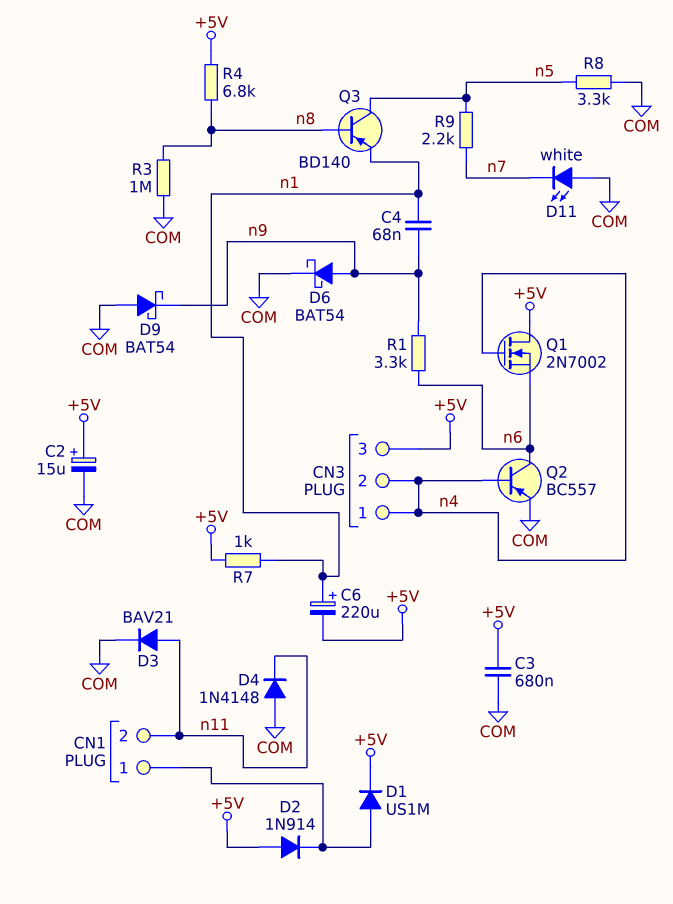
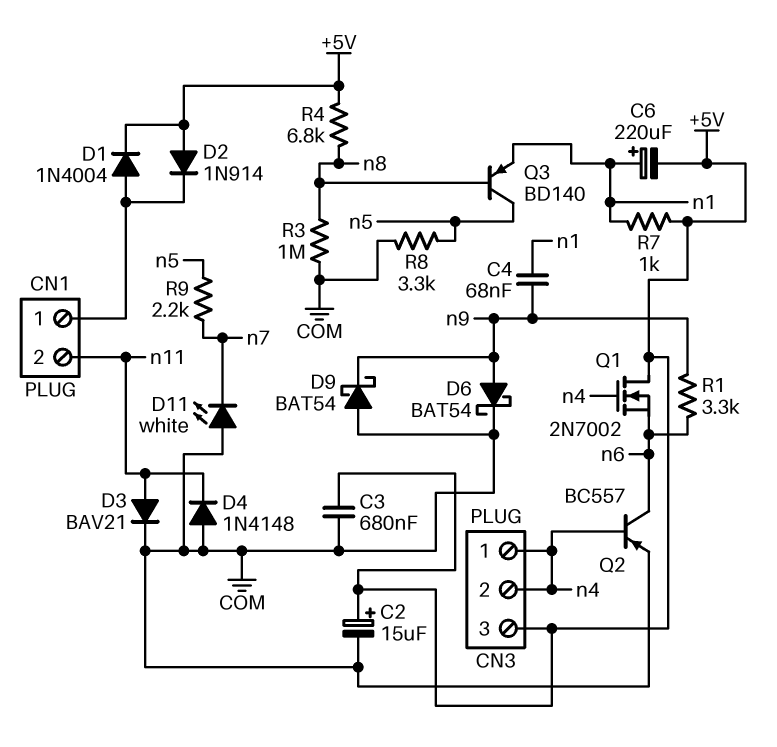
D1: diode US1M (A CN1/1, K +5V) -> diode 1N4004 (A CN1/1, K +5V)

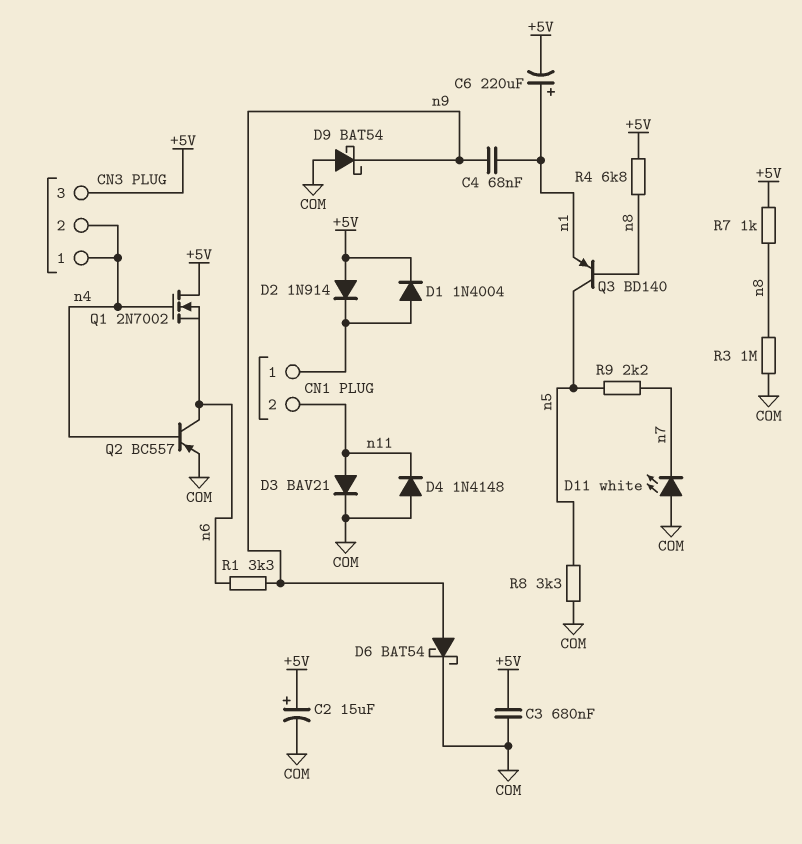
R7: 1k (+5V, n1) -> 1k (+5V, n8)

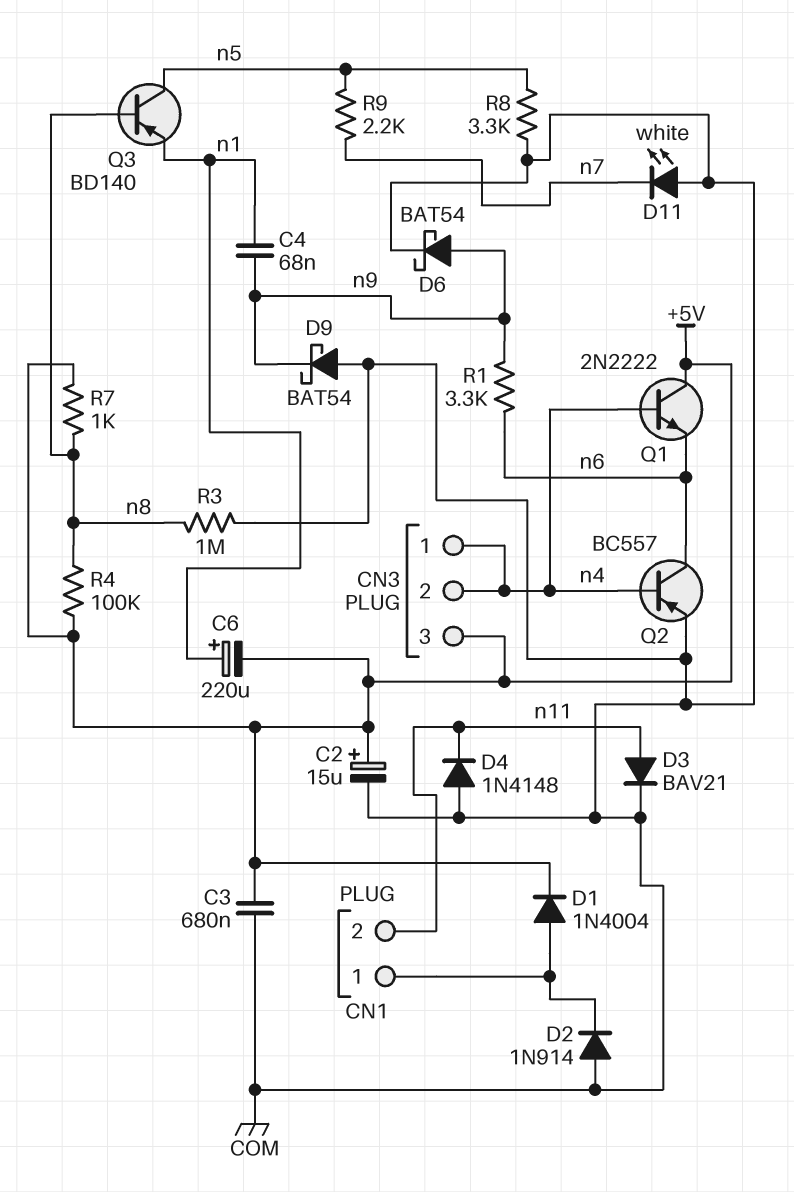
D2: diode 1N914 (A +5V, K CN1/1) -> diode 1N914 (A COM, K CN1/1)
Q1: NMOS 2N7002 (G n4, D +5V, S n6) -> NPN 2N2222 (B n4, C +5V, E n6)
R4: 6.8k (+5V, n8) -> 100k (+5V, n8)

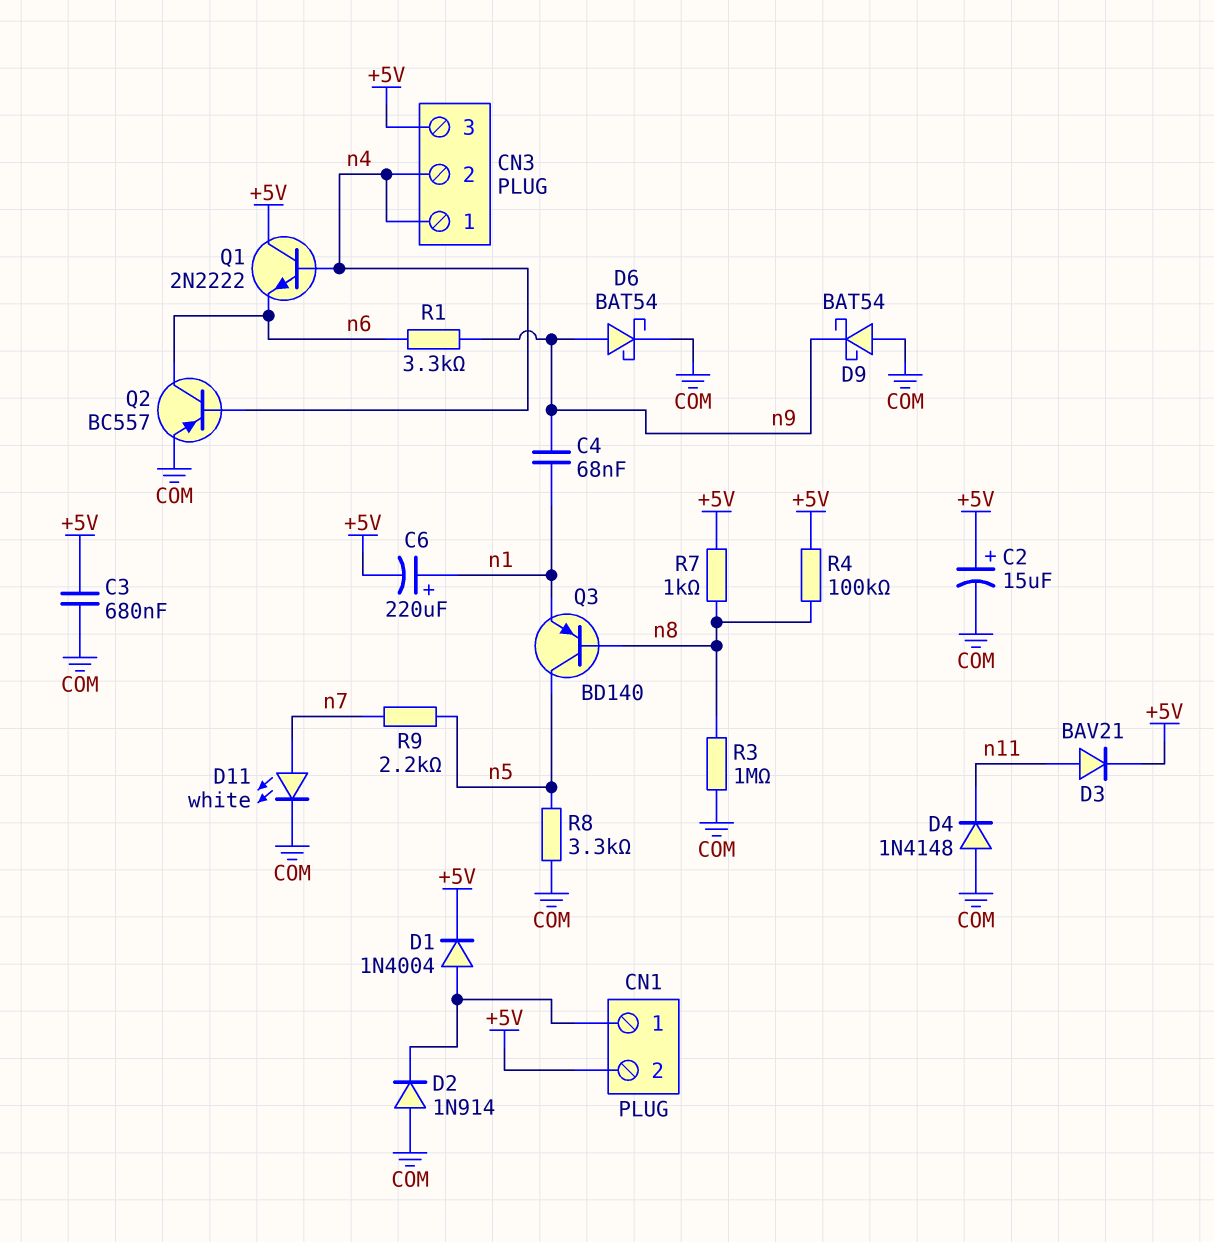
CN1 pin 2: n11 -> +5V
D3: diode BAV21 (A n11, K COM) -> diode BAV21 (A n11, K +5V)
D11: LED white (A COM, K n7) -> LED white (A n7, K COM)

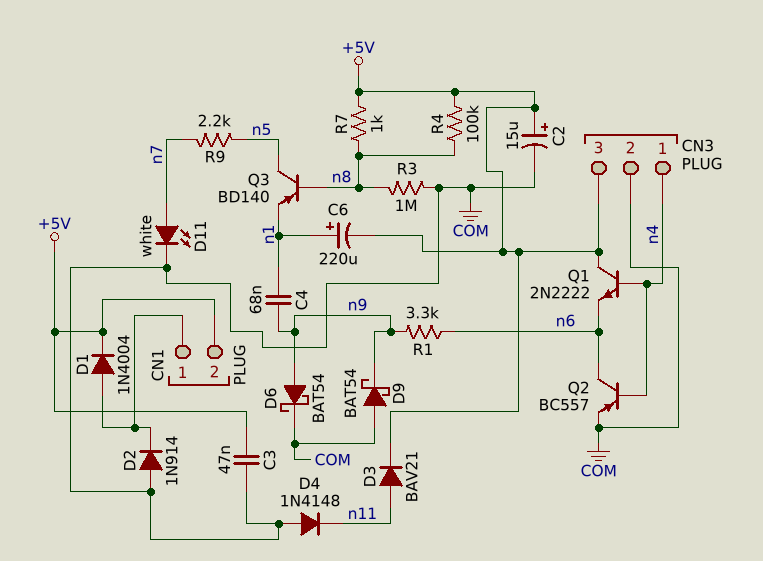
C3: 680nF (+5V, COM) -> 47nF (+5V, COM)
CN3 pin 2: n4 -> COM
R8: 3.3k (COM, n5) -> none

